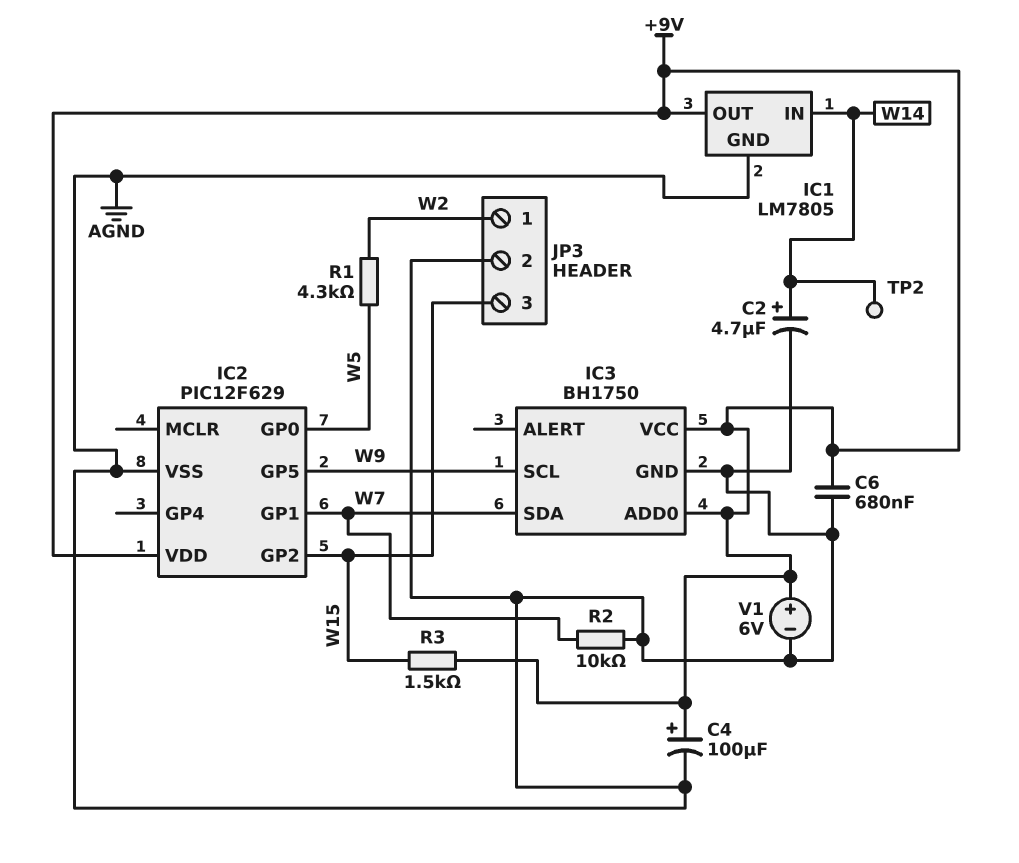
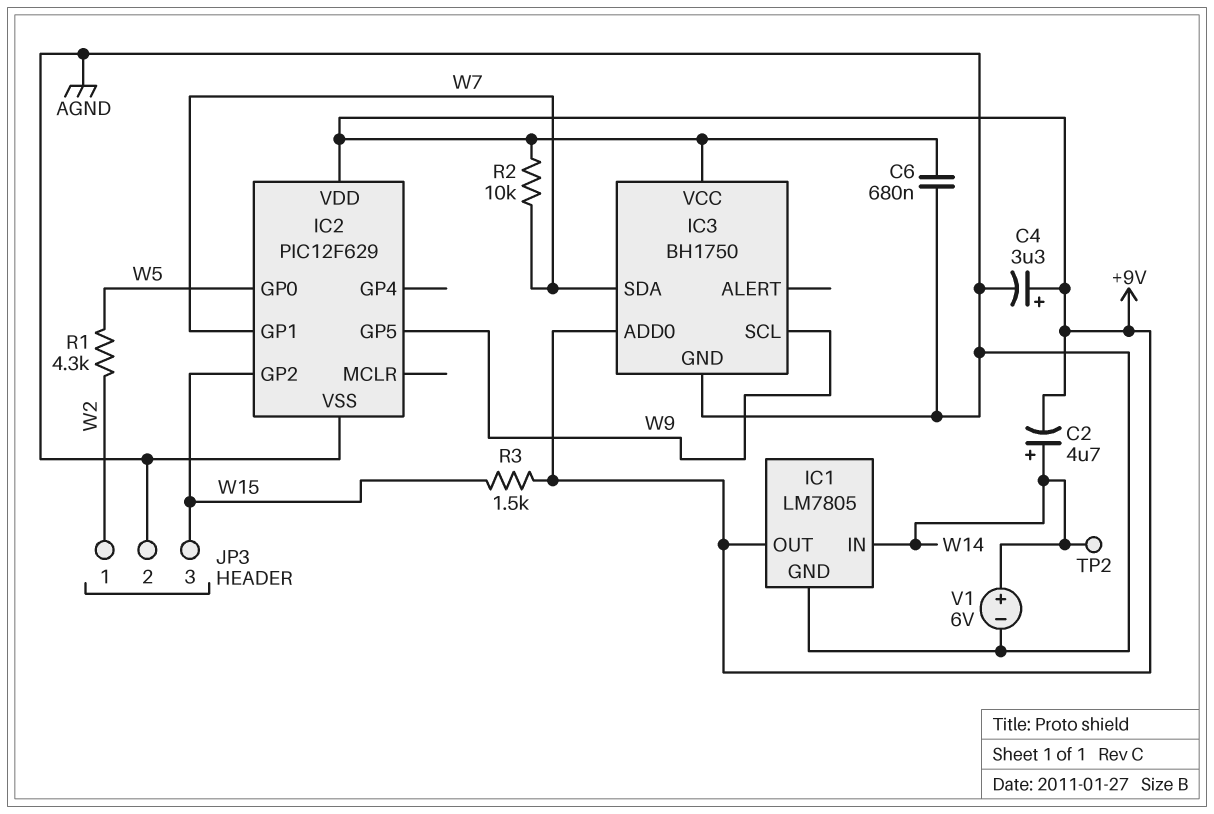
C2: 4.7uF (plus W14, minus AGND) -> 4.7uF (plus W14, minus +9V)
C4: 100uF (plus +9V, minus AGND) -> 3.3uF (plus +9V, minus AGND)
R2: 10k (AGND, W7) -> 10k (+9V, W7)
V1: 6V (plus +9V, minus AGND) -> 6V (plus W14, minus AGND)

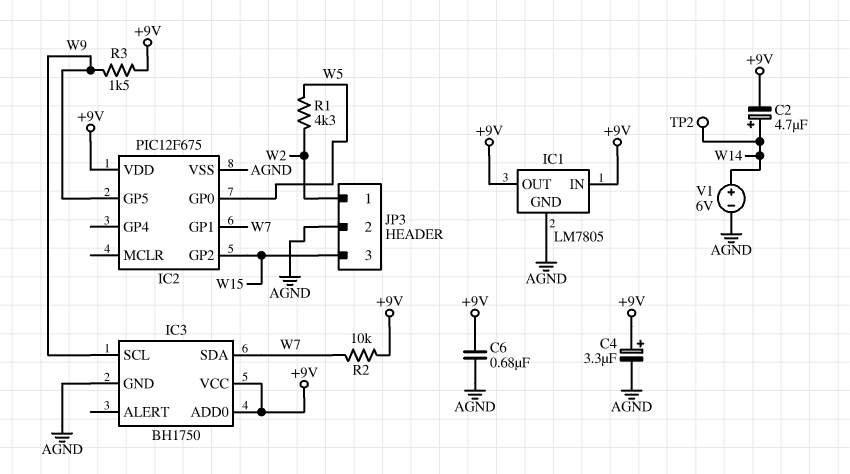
IC1 pin IN: W14 -> +9V
IC2: PIC12F629 -> PIC12F675
R3: 1.5k (+9V, W15) -> 1.5k (+9V, W9)

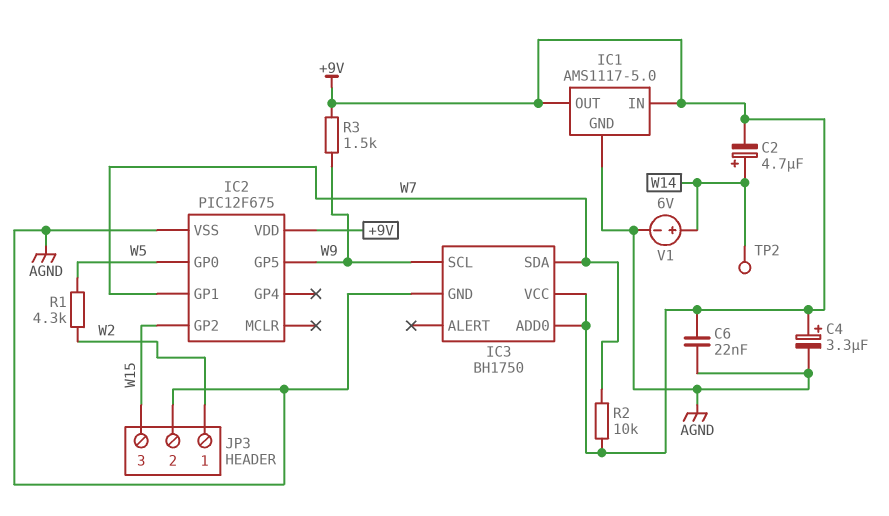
C6: 680nF (+9V, AGND) -> 22nF (+9V, AGND)
IC1: LM7805 -> AMS1117-5.0

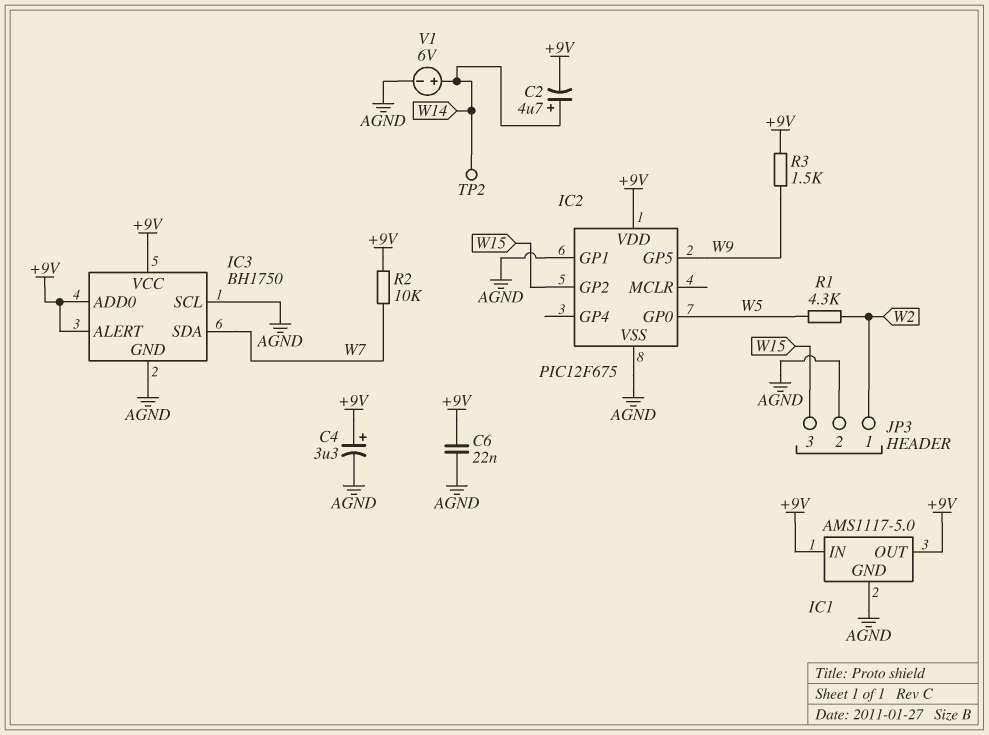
IC2 pin GP1: W7 -> AGND
IC3 pin ALERT: none -> +9V
IC3 pin SCL: W9 -> AGND

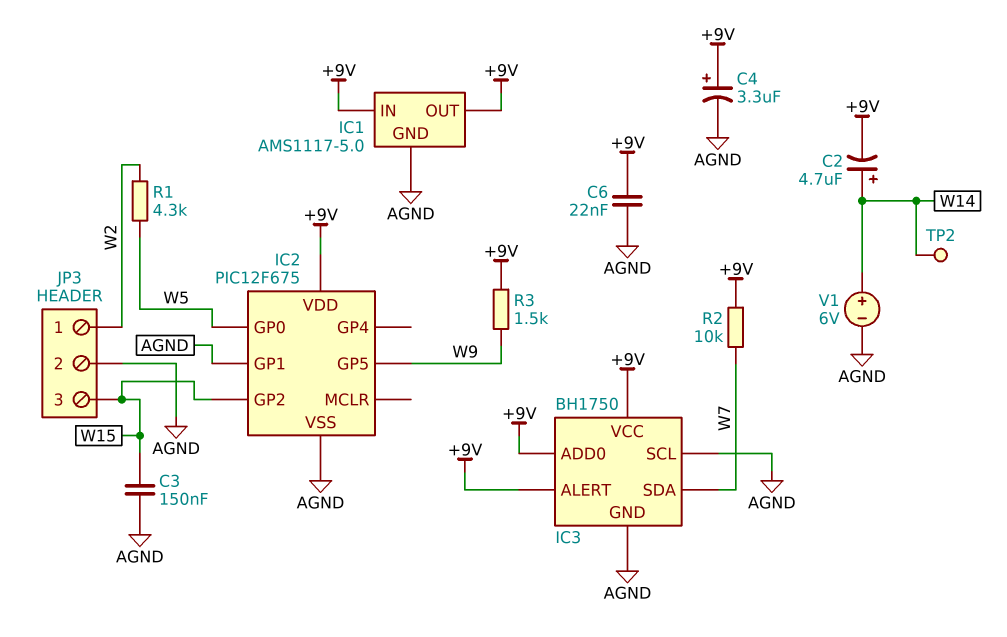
C3: none -> 150nF (AGND, W15)

